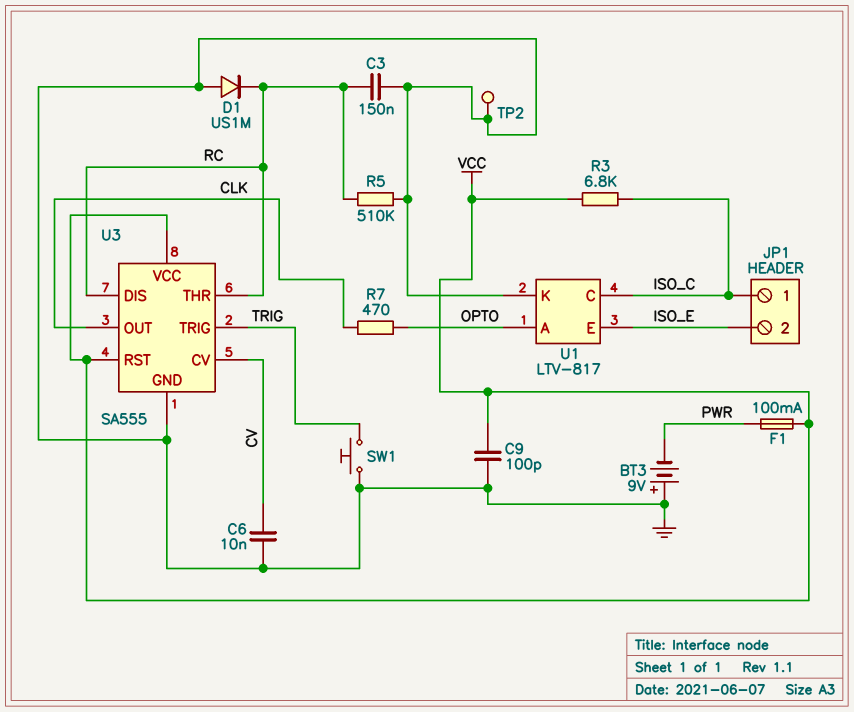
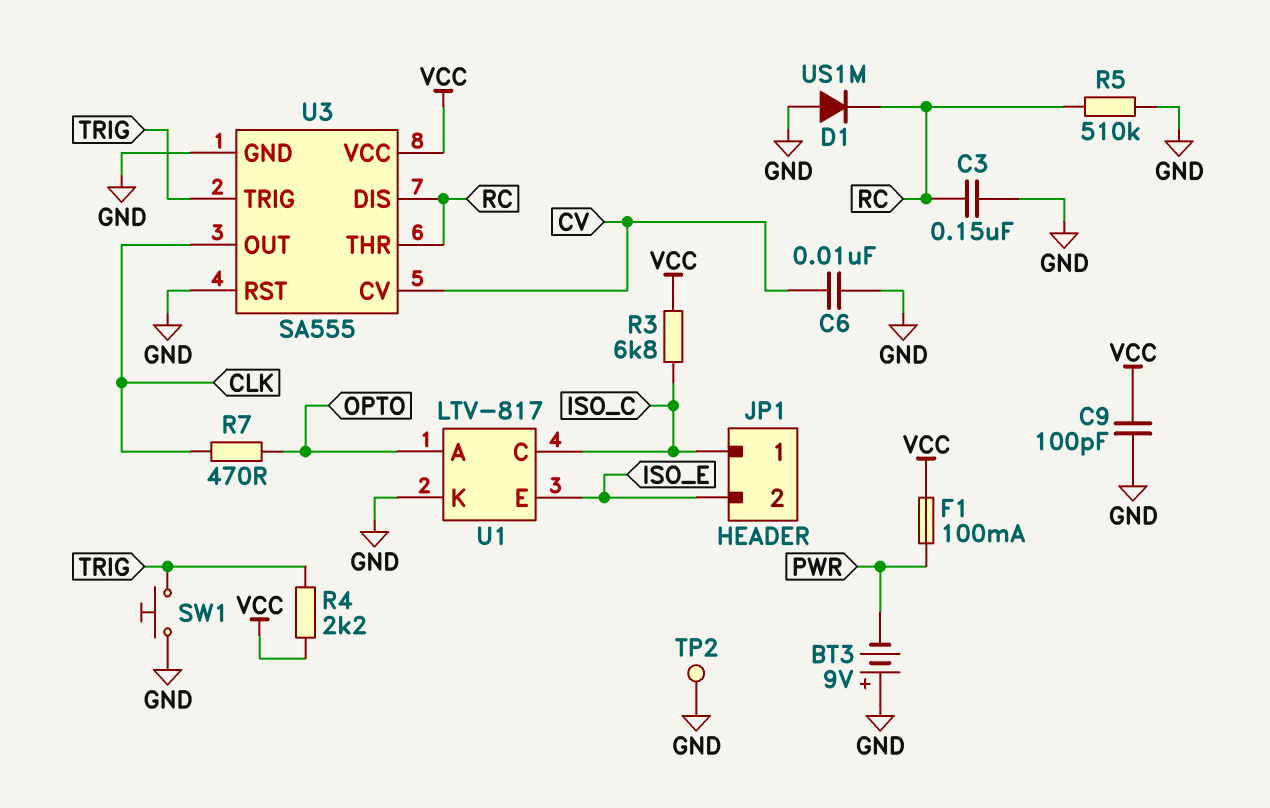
R4: none -> 2.2k (TRIG, VCC)
U3 pin RST: VCC -> GND

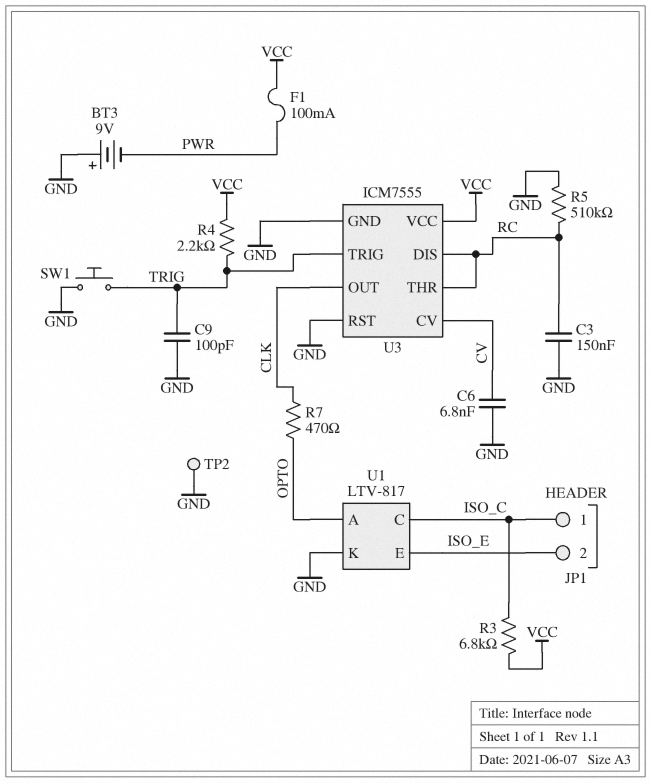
C6: 10nF (CV, GND) -> 6.8nF (CV, GND)
C9: 100pF (GND, VCC) -> 100pF (GND, TRIG)
D1: diode US1M (A GND, K RC) -> none
U3: SA555 -> ICM7555

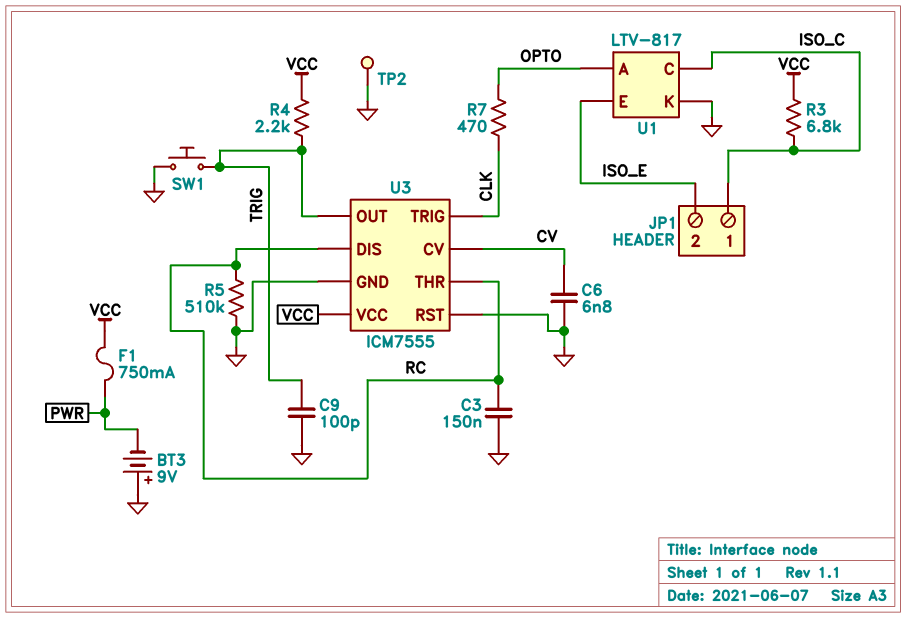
F1: 100mA (PWR, VCC) -> 750mA (PWR, VCC)
U3 pin OUT: CLK -> TRIG
U3 pin TRIG: TRIG -> CLK

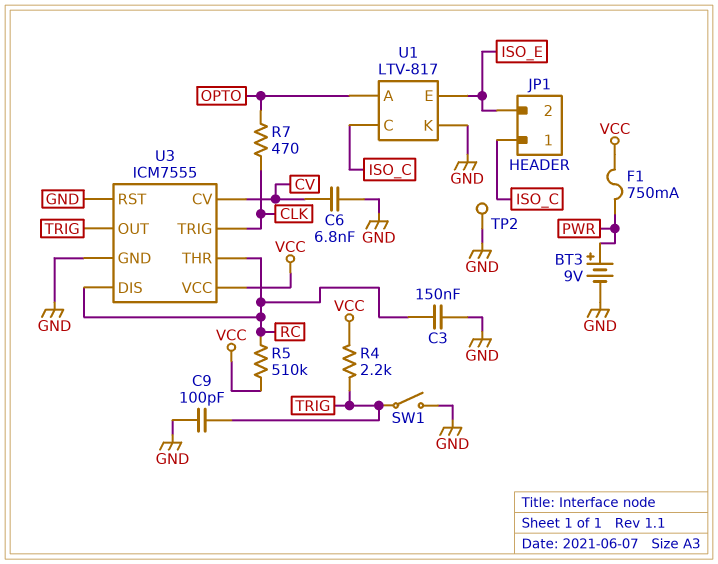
BT3: 9V (plus GND, minus PWR) -> 9V (plus PWR, minus GND)
R3: 6.8k (ISO_C, VCC) -> none
R5: 510k (GND, RC) -> 510k (RC, VCC)
SW1: button (GND, TRIG) -> switch (GND, TRIG)

